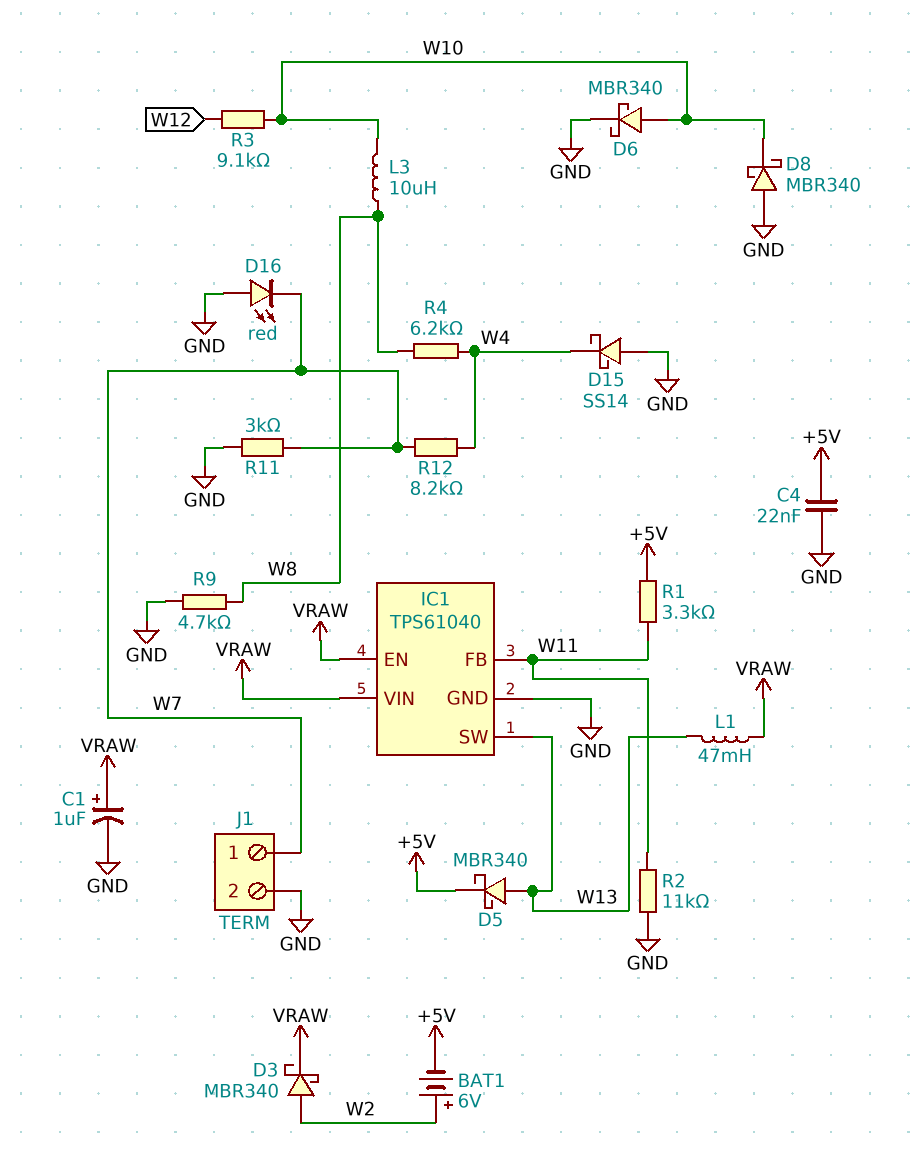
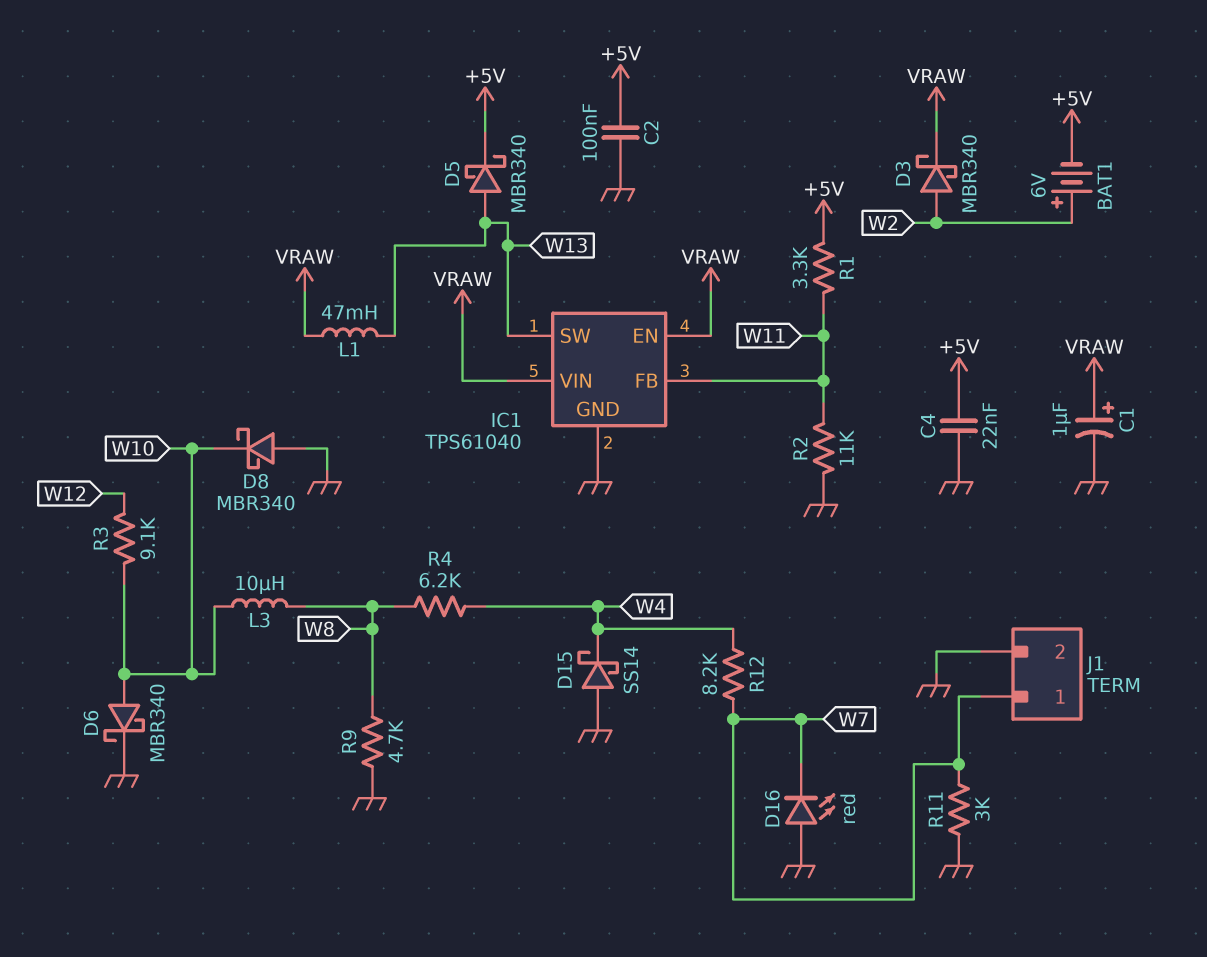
C2: none -> 100nF (+5V, GND)

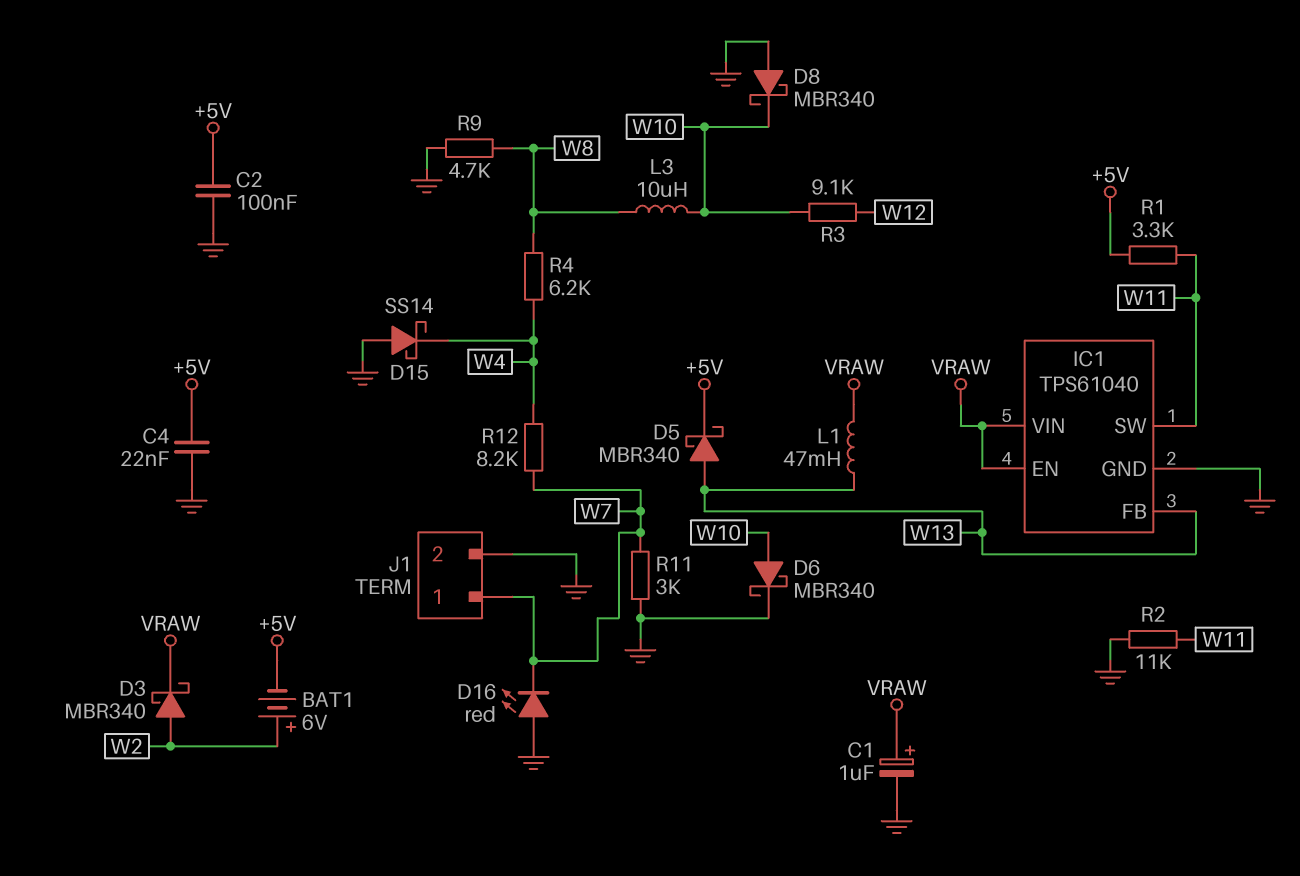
IC1 pin FB: W11 -> W13
IC1 pin SW: W13 -> W11

